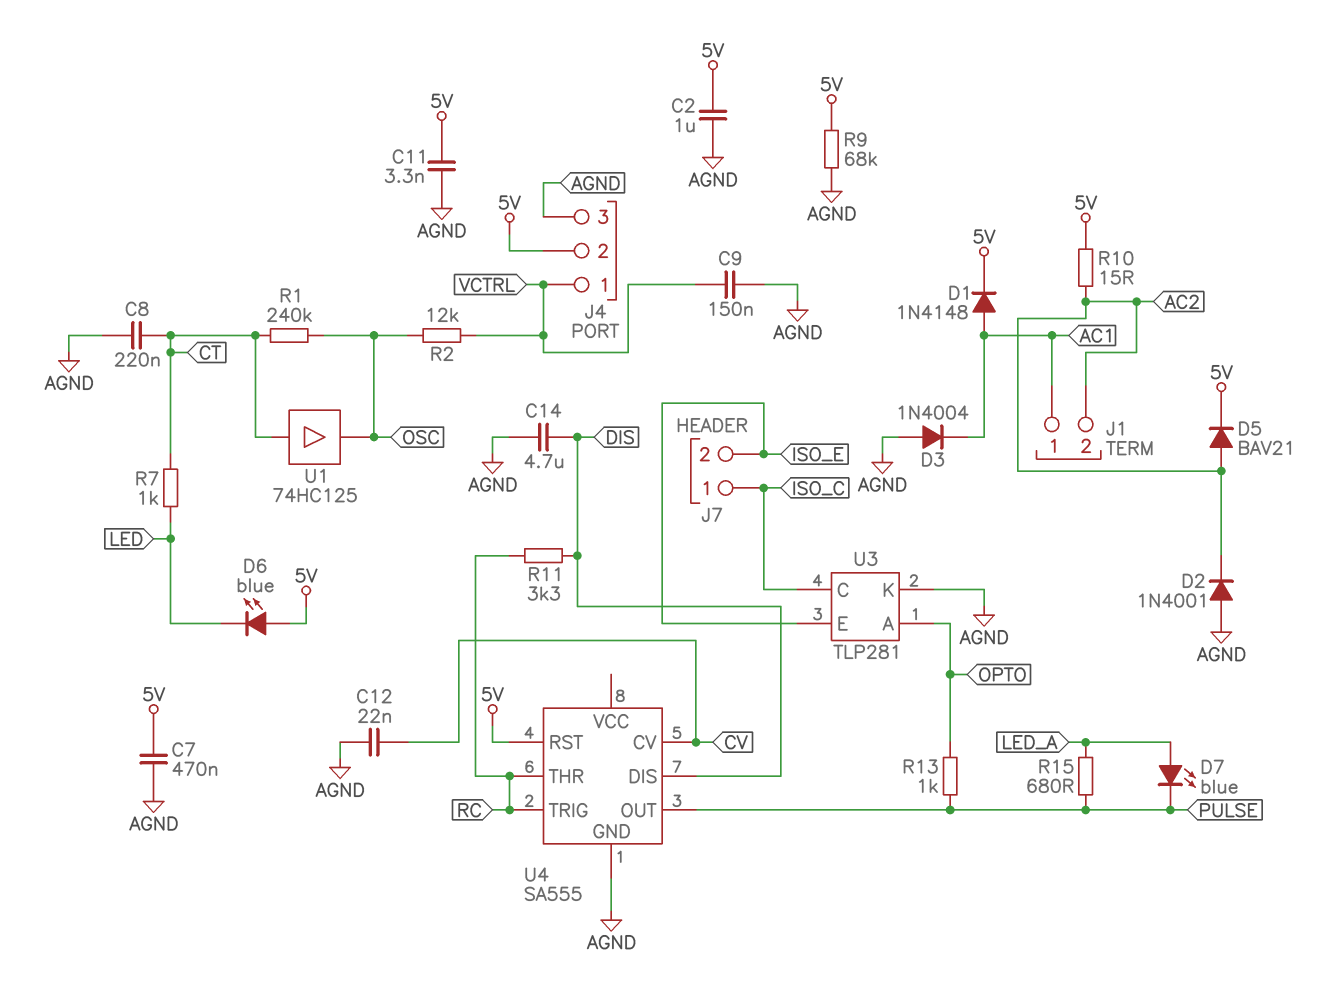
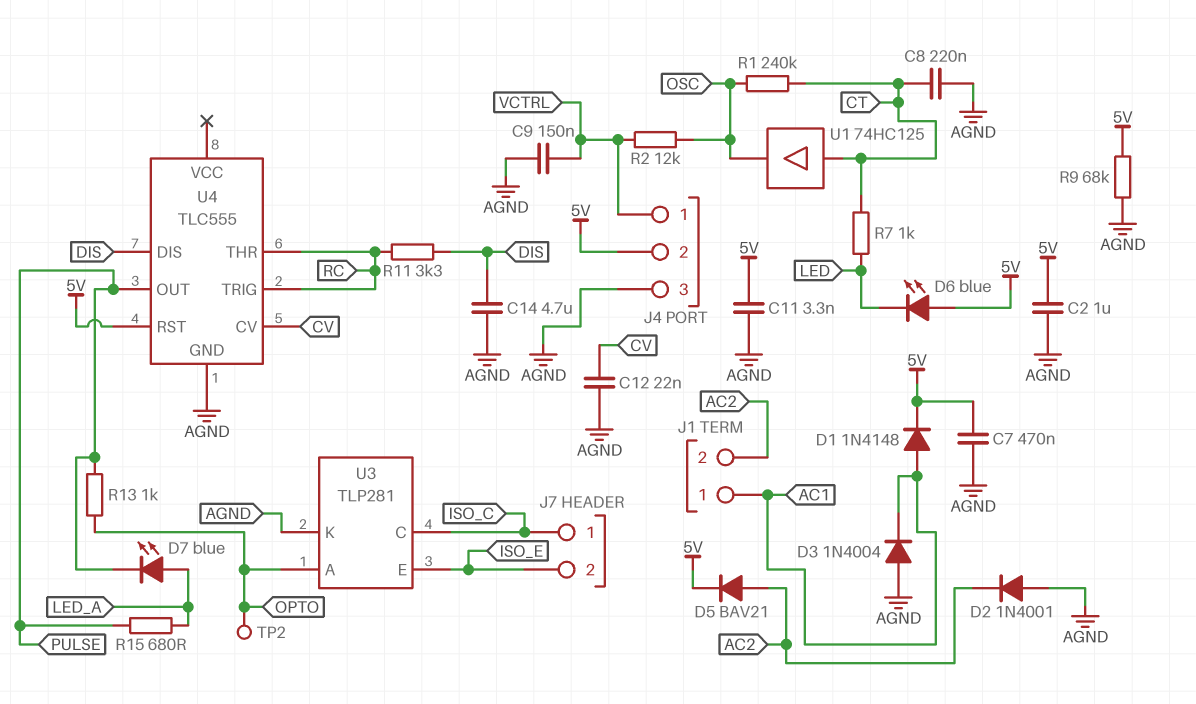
R10: 15 (5V, AC2) -> none
TP2: none -> test point (OPTO)
U4: SA555 -> TLC555

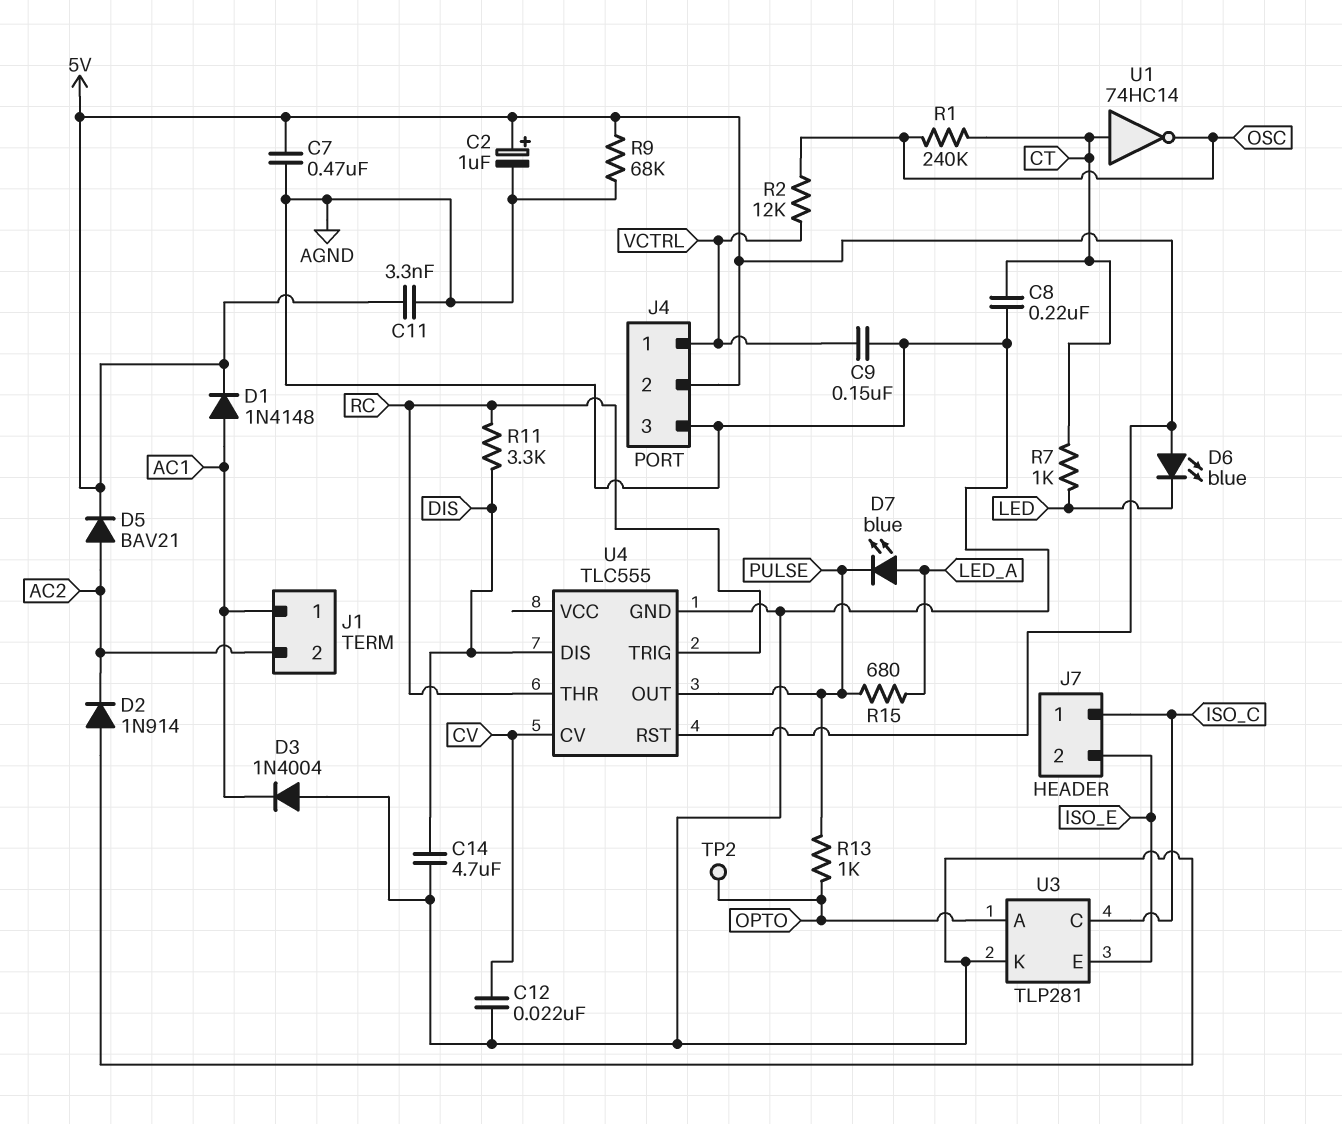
C2: 1uF (5V, AGND) -> 1uF (plus 5V, minus AGND)
D2: diode 1N4001 (A AGND, K AC2) -> diode 1N914 (A AGND, K AC2)
U1: buffer 74HC125 (in CT, out OSC) -> NOT 74HC14 (in CT, out OSC)

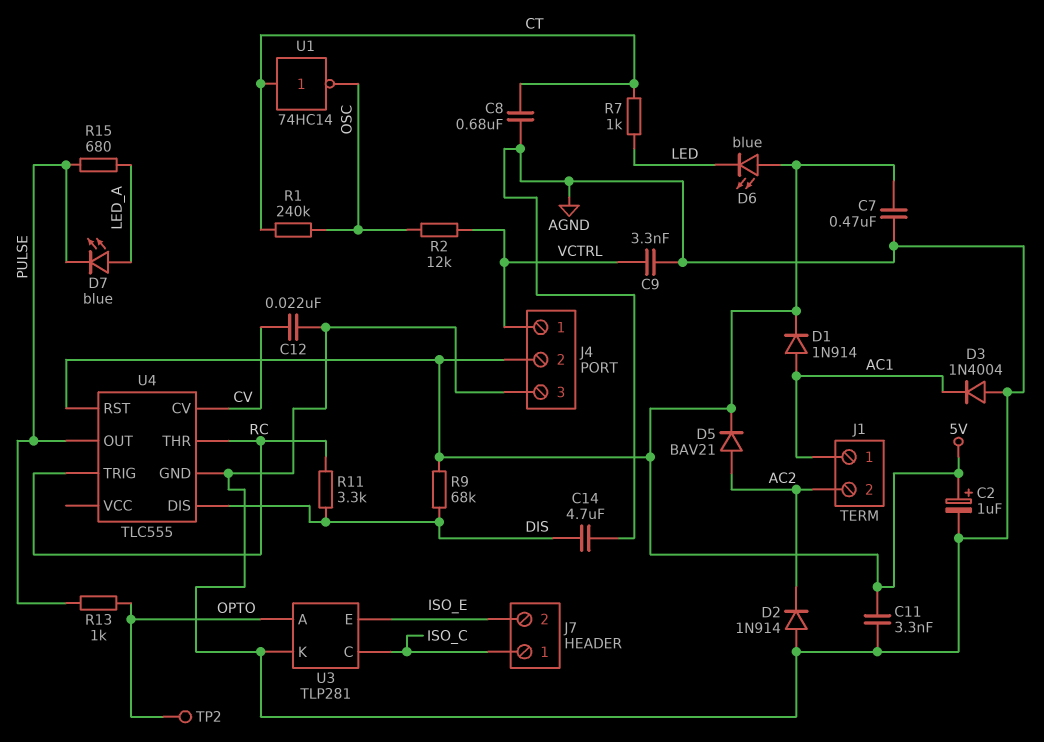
C8: 220nF (AGND, CT) -> 680nF (AGND, CT)
C9: 150nF (AGND, VCTRL) -> 3.3nF (AGND, VCTRL)
D1: diode 1N4148 (A AC1, K 5V) -> diode 1N914 (A AC1, K 5V)
R9: 68k (5V, AGND) -> 68k (5V, DIS)

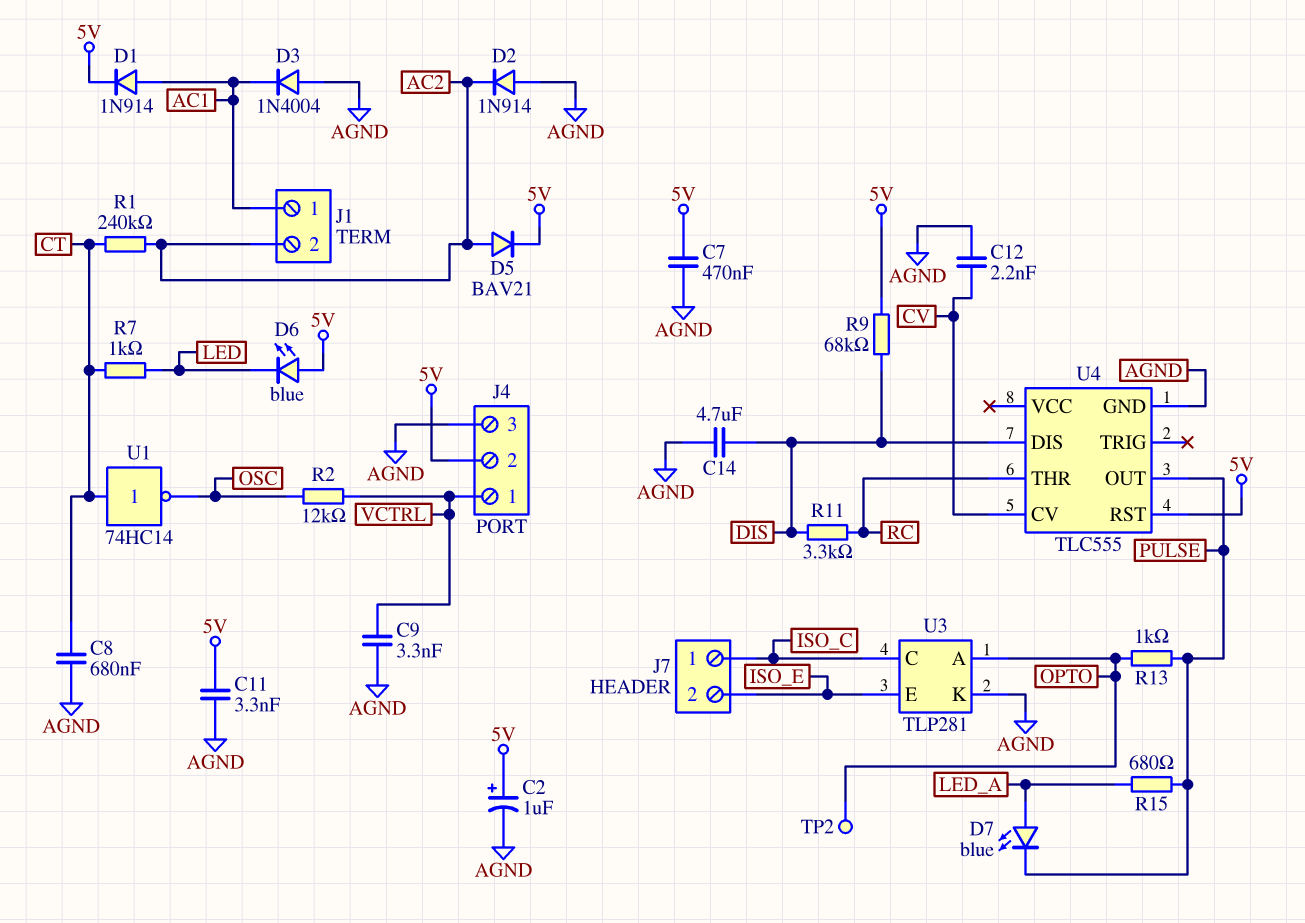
C12: 22nF (AGND, CV) -> 2.2nF (AGND, CV)
R1: 240k (CT, OSC) -> 240k (AC2, CT)
U4 pin TRIG: RC -> none

